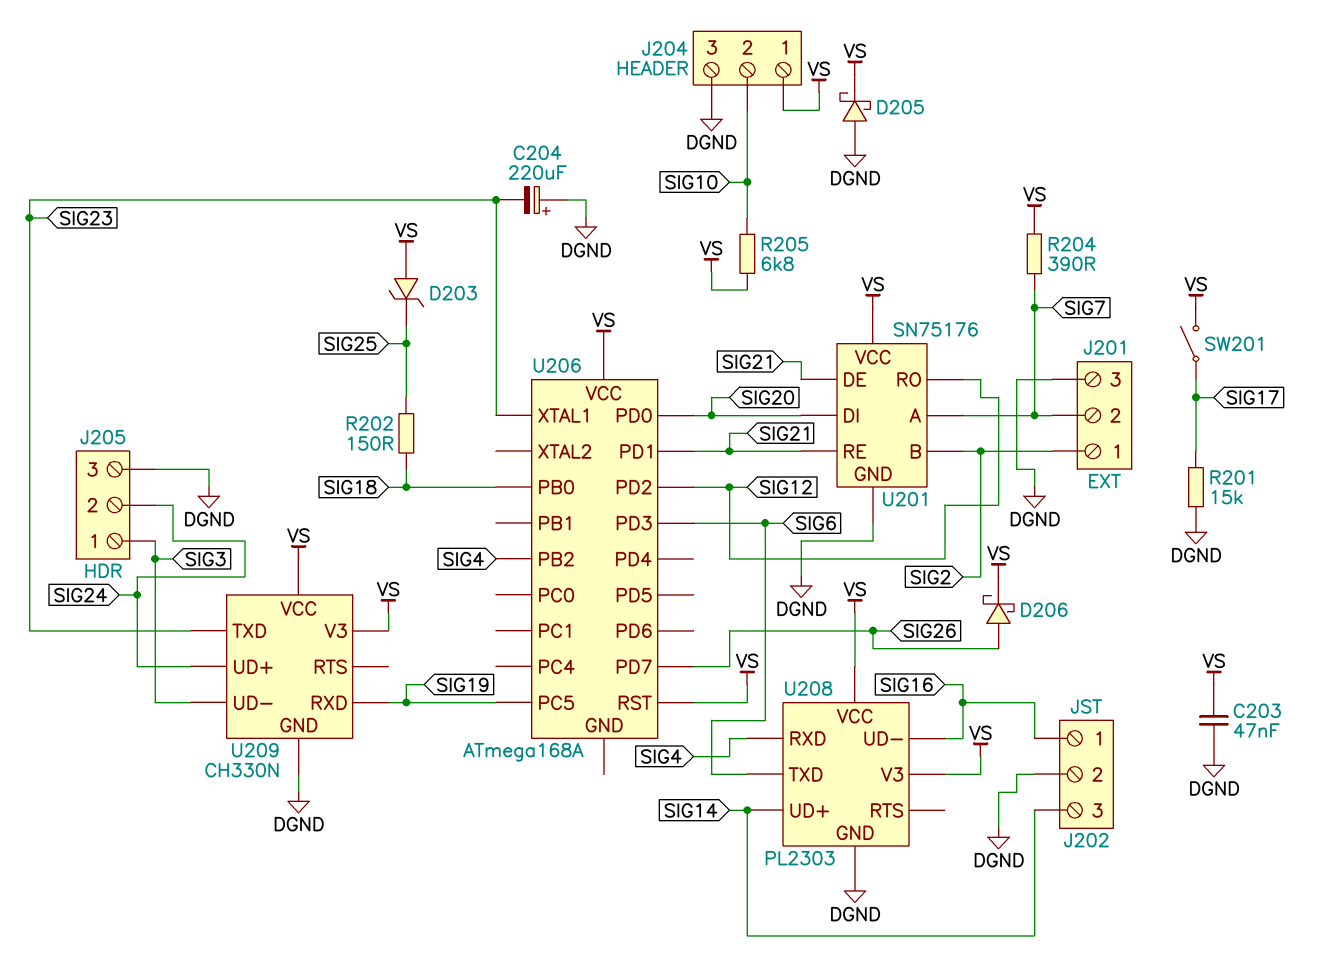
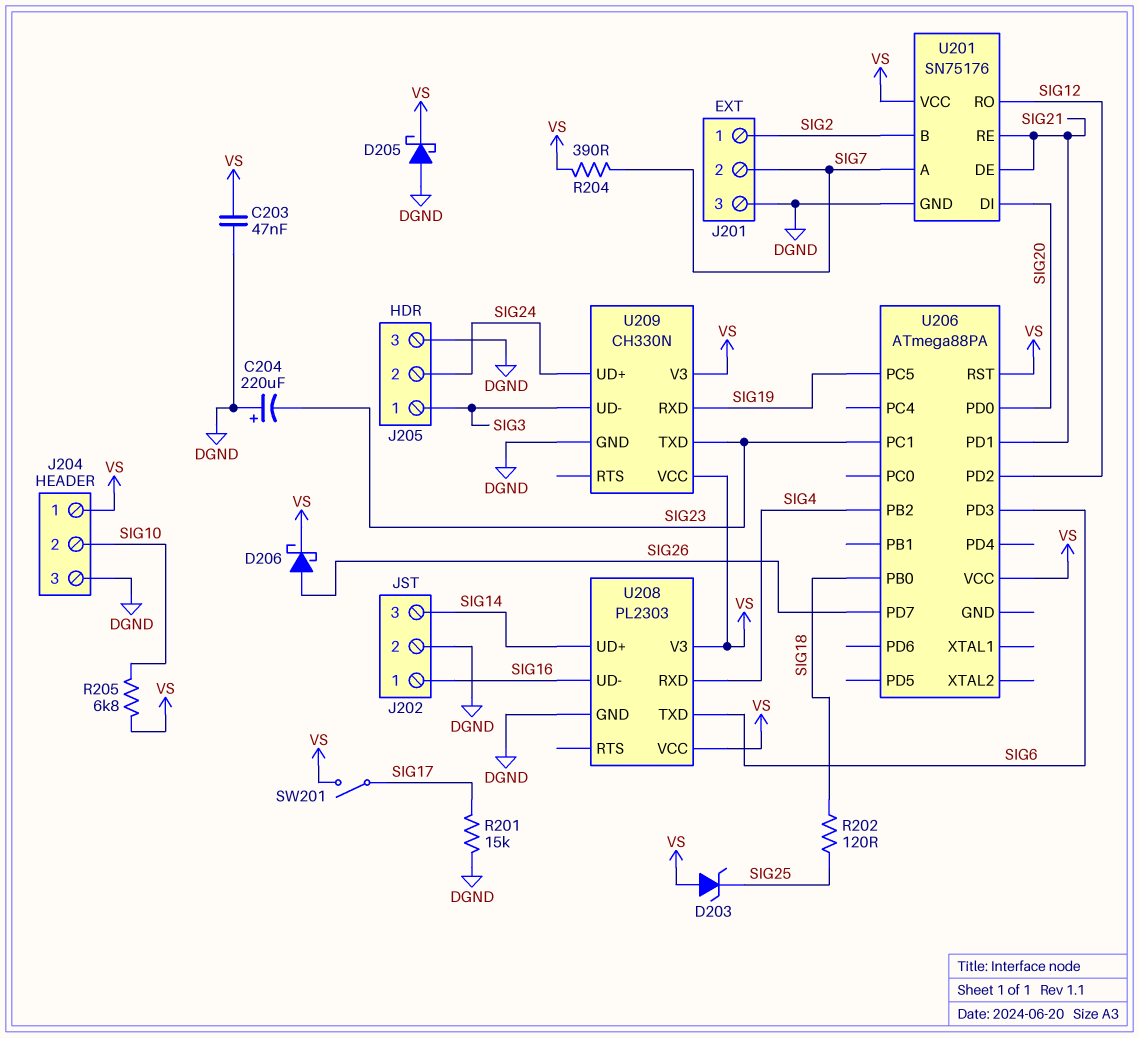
R202: 150 (SIG18, SIG25) -> 120 (SIG18, SIG25)
U206: ATmega168A -> ATmega88PA
U206 pin PC1: none -> SIG23
U206 pin XTAL1: SIG23 -> none

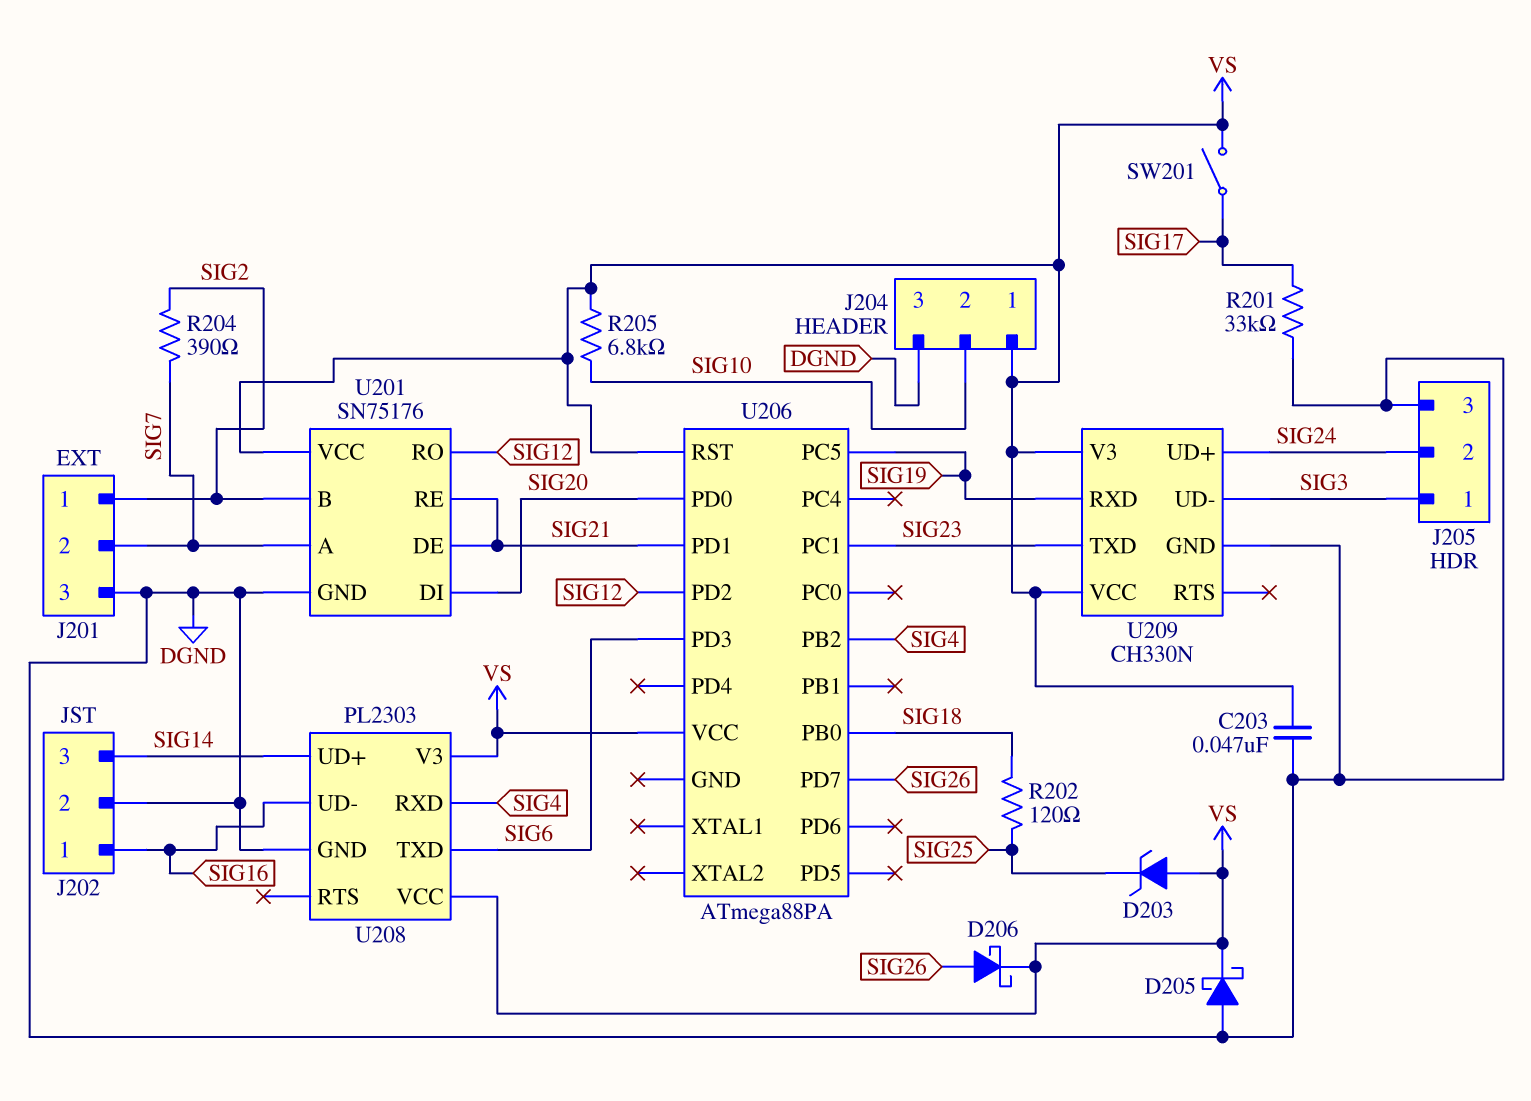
C204: 220uF (plus DGND, minus SIG23) -> none
R201: 15k (DGND, SIG17) -> 33k (DGND, SIG17)
R204: 390 (SIG7, VS) -> 390 (SIG2, SIG7)

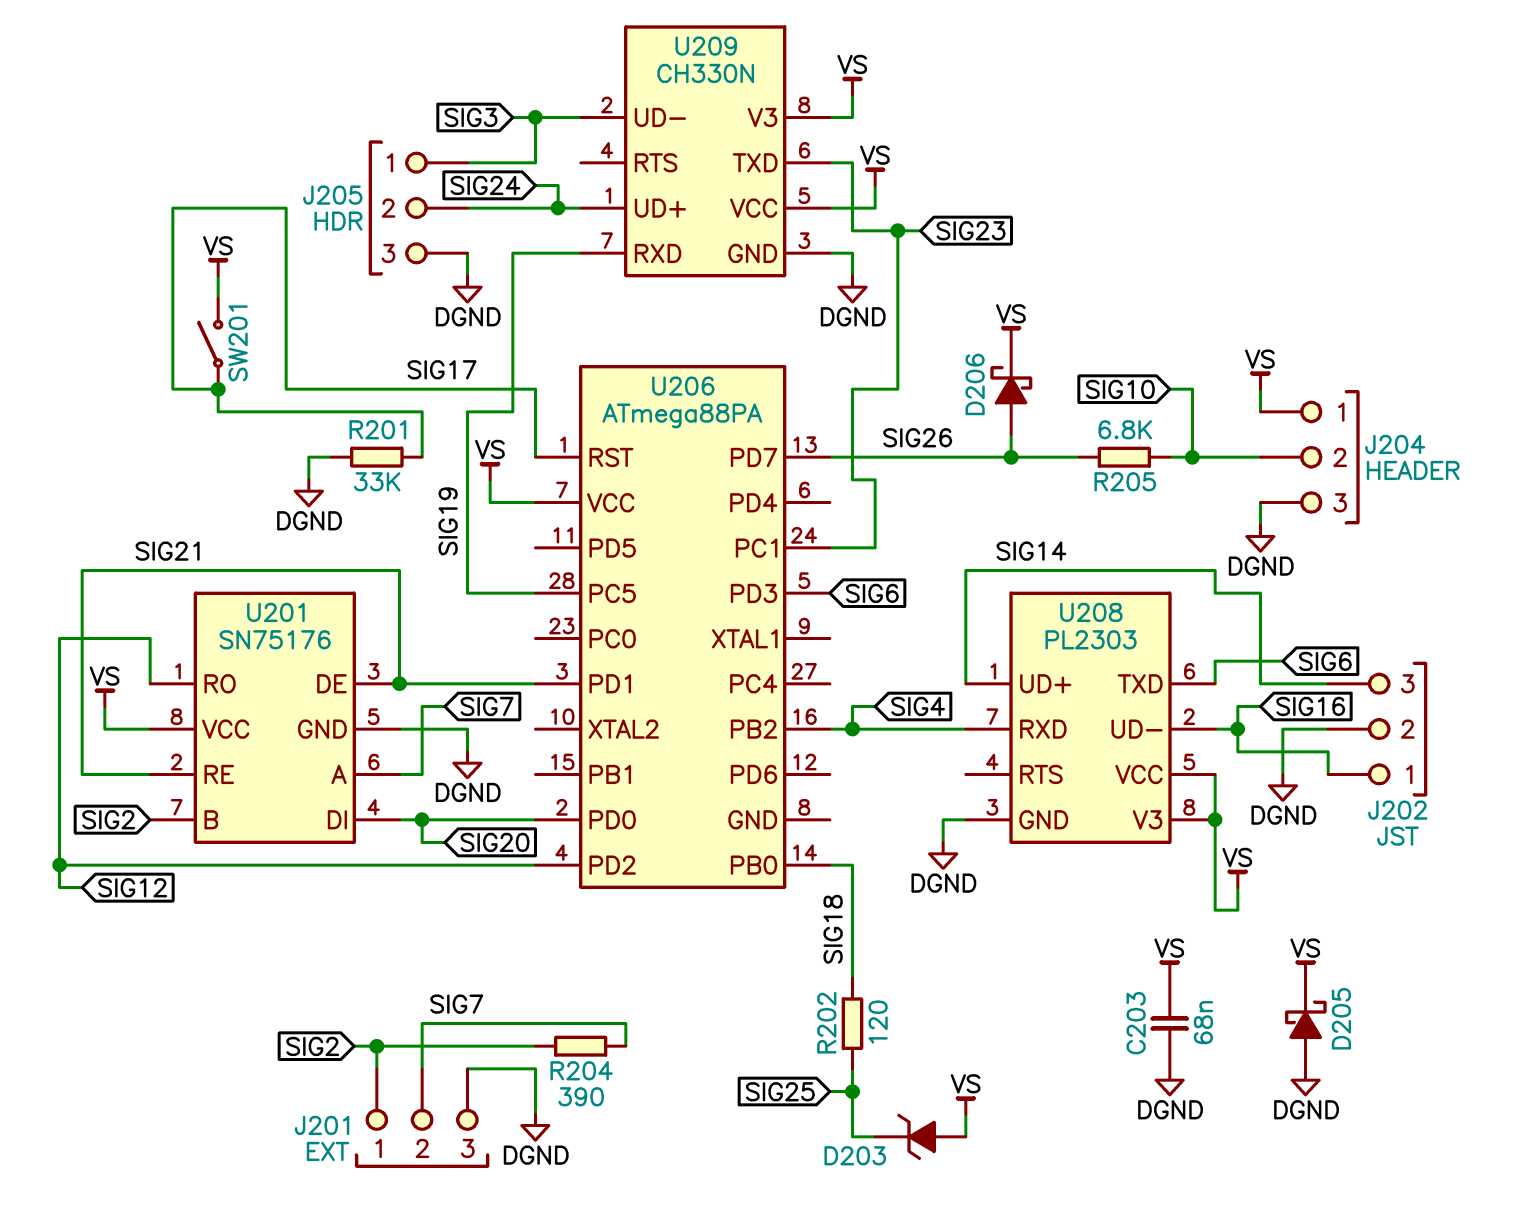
C203: 47nF (DGND, VS) -> 68nF (DGND, VS)
R205: 6.8k (SIG10, VS) -> 6.8k (SIG10, SIG26)
U206 pin RST: VS -> SIG17

